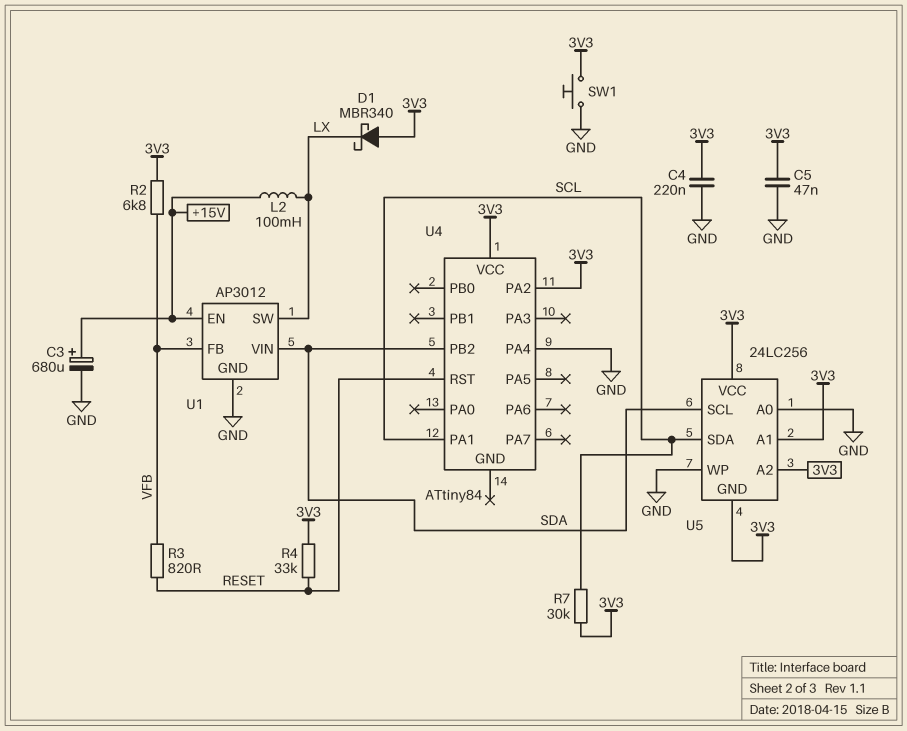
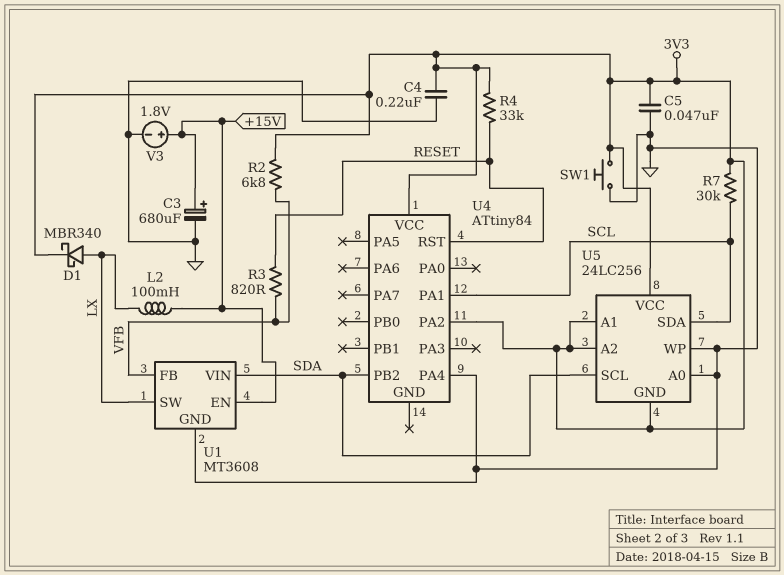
D1: schottky MBR340 (A 3V3, K LX) -> schottky MBR340 (A LX, K 3V3)
U1: AP3012 -> MT3608
V3: none -> 1.8V (plus +15V, minus GND)

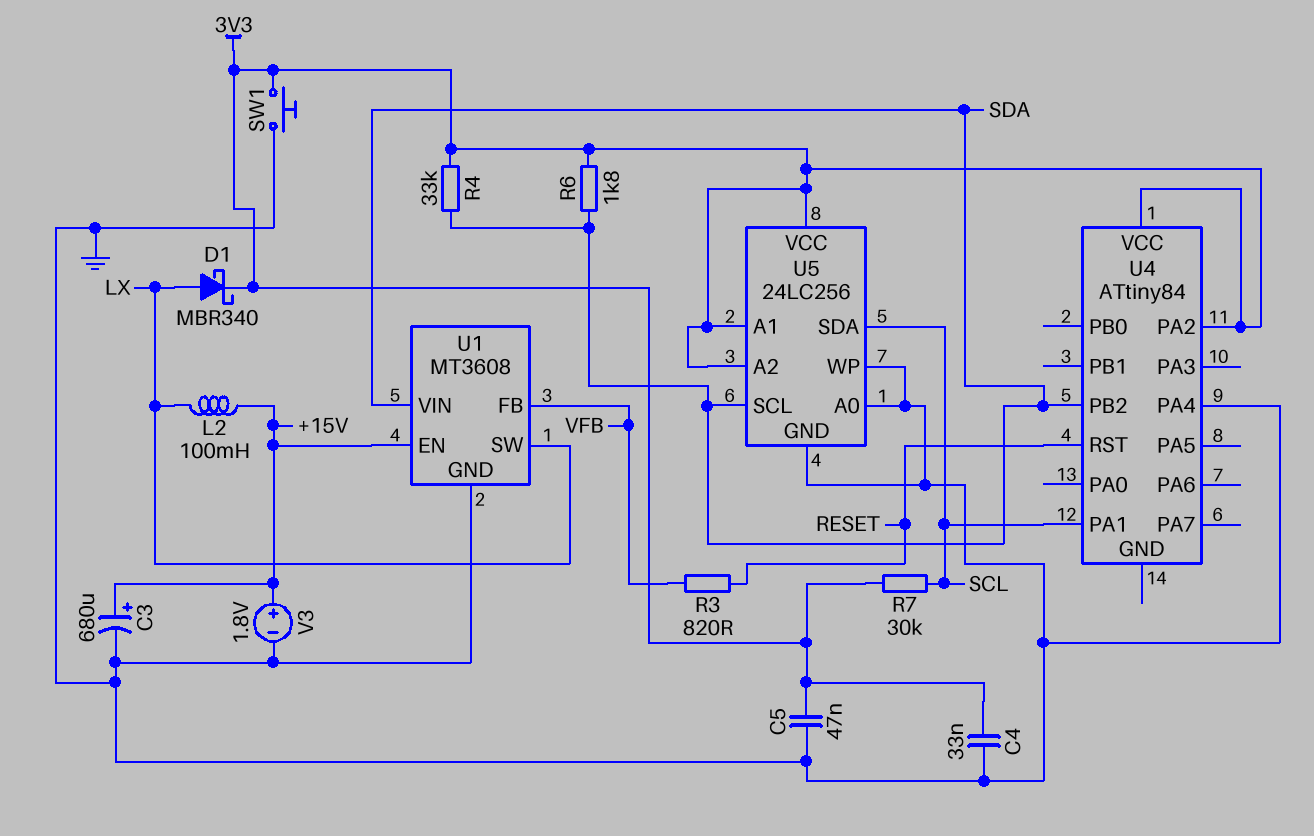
C4: 220nF (3V3, GND) -> 33nF (3V3, GND)
R2: 6.8k (3V3, VFB) -> none
R4: 33k (3V3, RESET) -> 33k (3V3, SDA)
R6: none -> 1.8k (3V3, SDA)
U5 pin GND: 3V3 -> GND

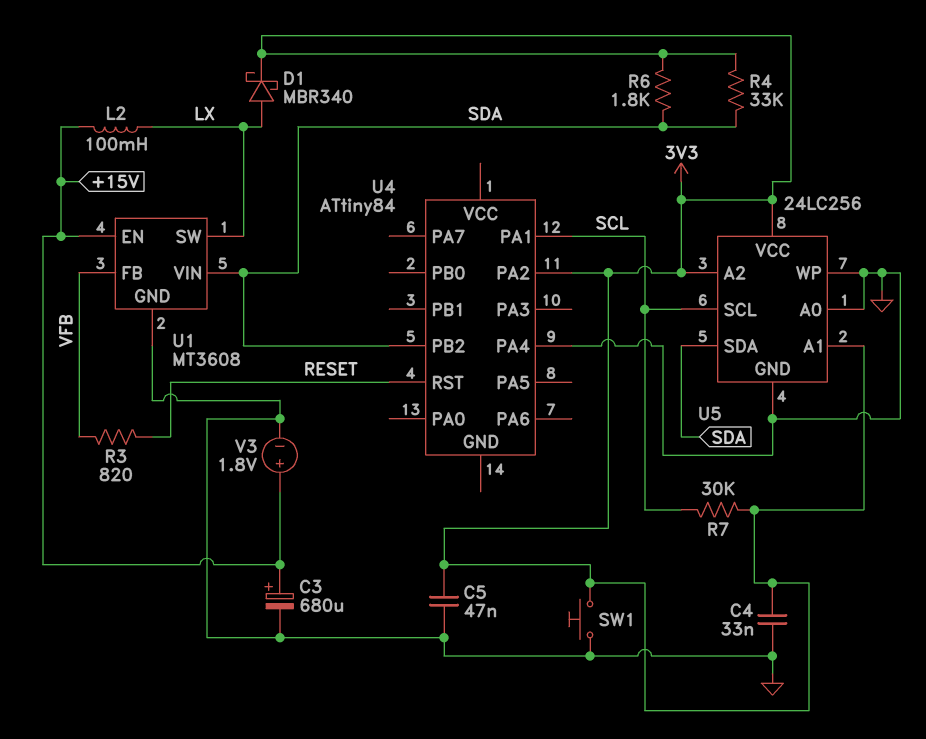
U4 pin VCC: 3V3 -> none
U5 pin SCL: SDA -> SCL
U5 pin SDA: SCL -> SDA

